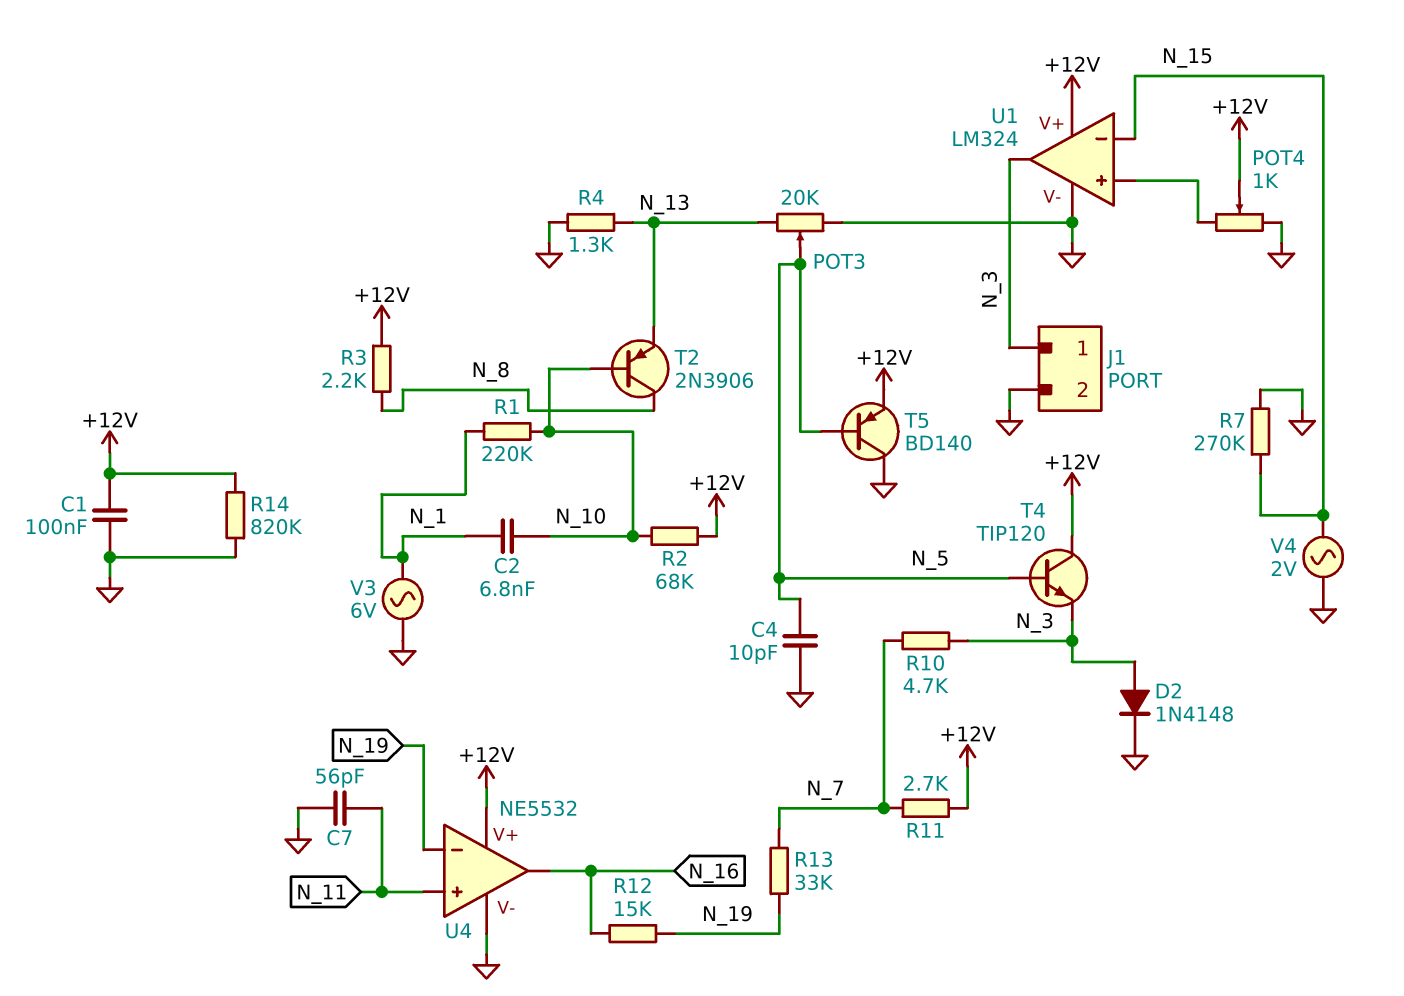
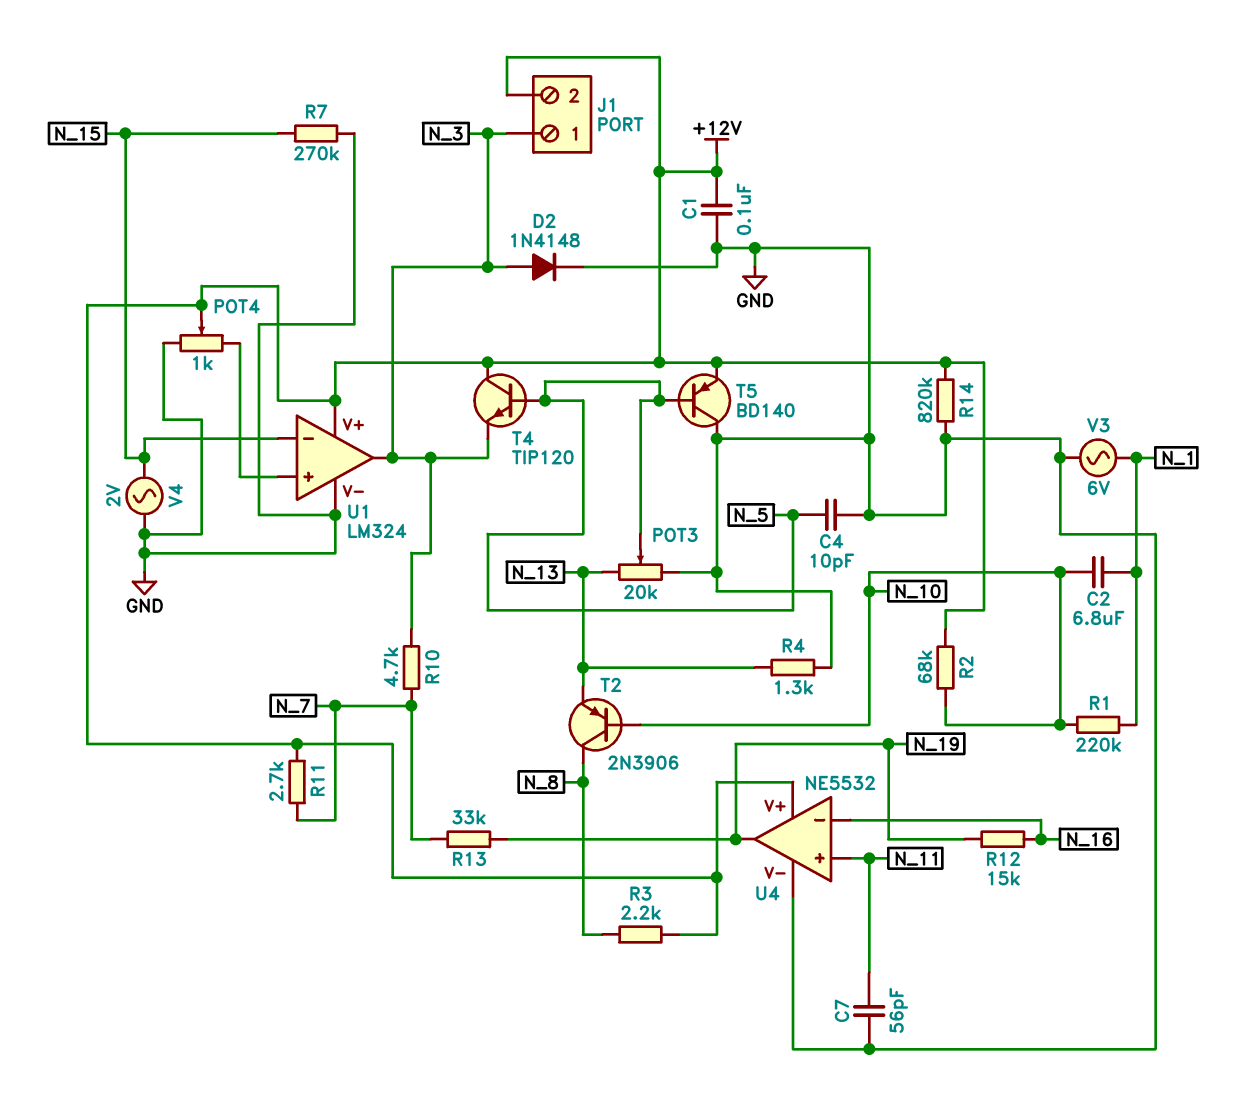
C2: 6.8nF (N_1, N_10) -> 6.8uF (N_1, N_10)
J1 pin 2: GND -> +12V
U4 pin in-: N_19 -> N_16
U4 pin out: N_16 -> N_19

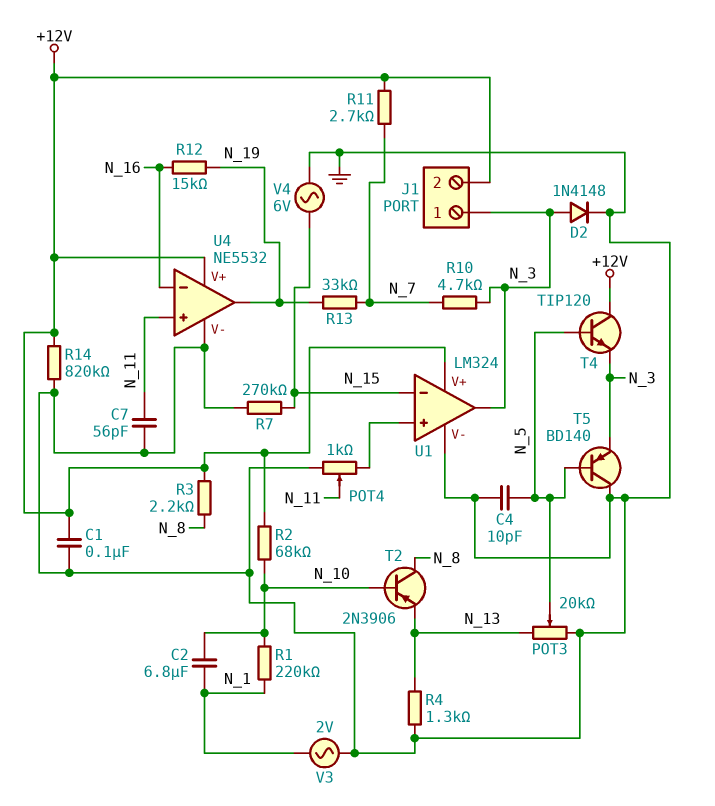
POT4: 1k (GND, U1/in+, wiper +12V) -> 1k (GND, U1/in+, wiper N_11)
T5: PNP BD140 (B N_5, C GND, E +12V) -> PNP BD140 (B N_5, C GND, E N_3)
V3: AC 6V (GND, N_1) -> AC 2V (GND, N_1)
V4: AC 2V (GND, N_15) -> AC 6V (GND, N_15)

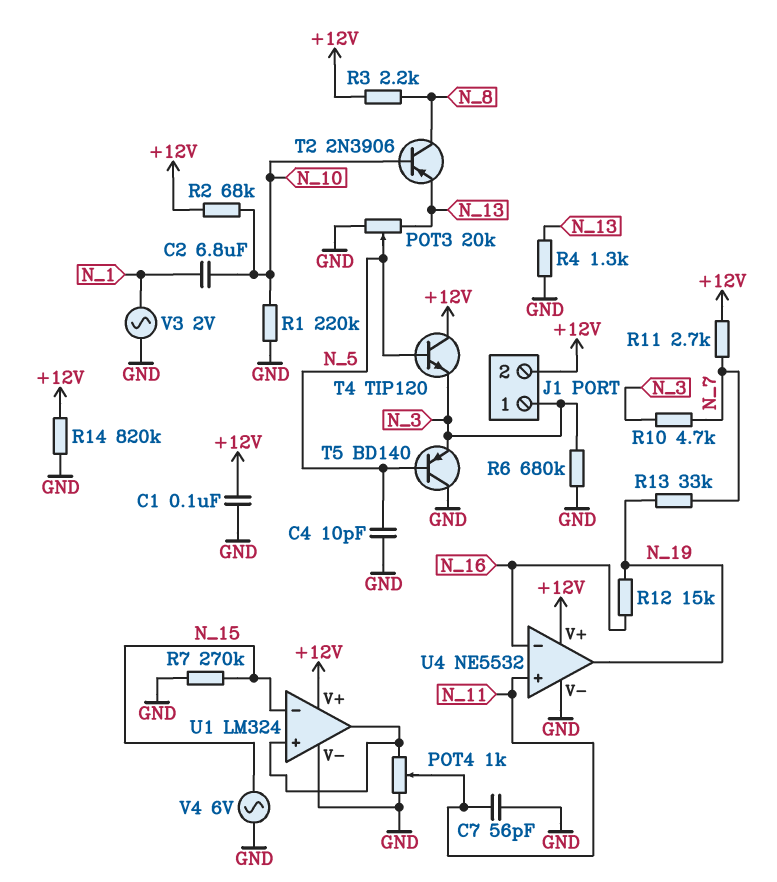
D2: diode 1N4148 (A N_3, K GND) -> none
R1: 220k (N_1, N_10) -> 220k (GND, N_10)
R6: none -> 680k (GND, N_3)
U1 pin out: N_3 -> U1/in+

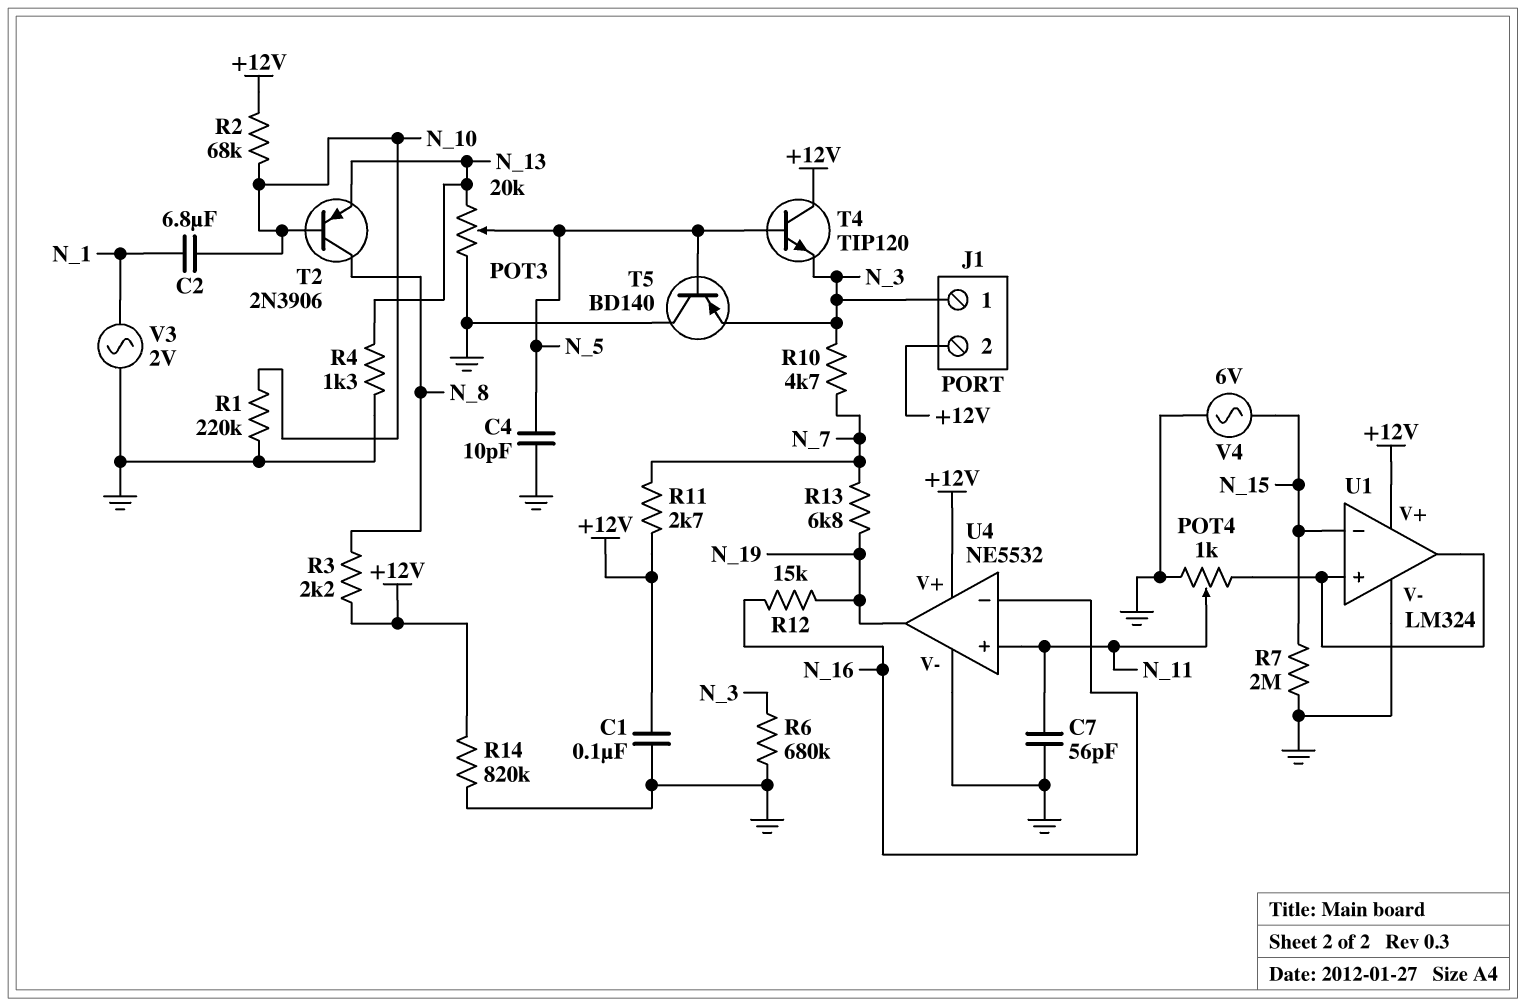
R7: 270k (GND, N_15) -> 2M (GND, N_15)
R13: 33k (N_7, N_19) -> 6.8k (N_7, N_19)

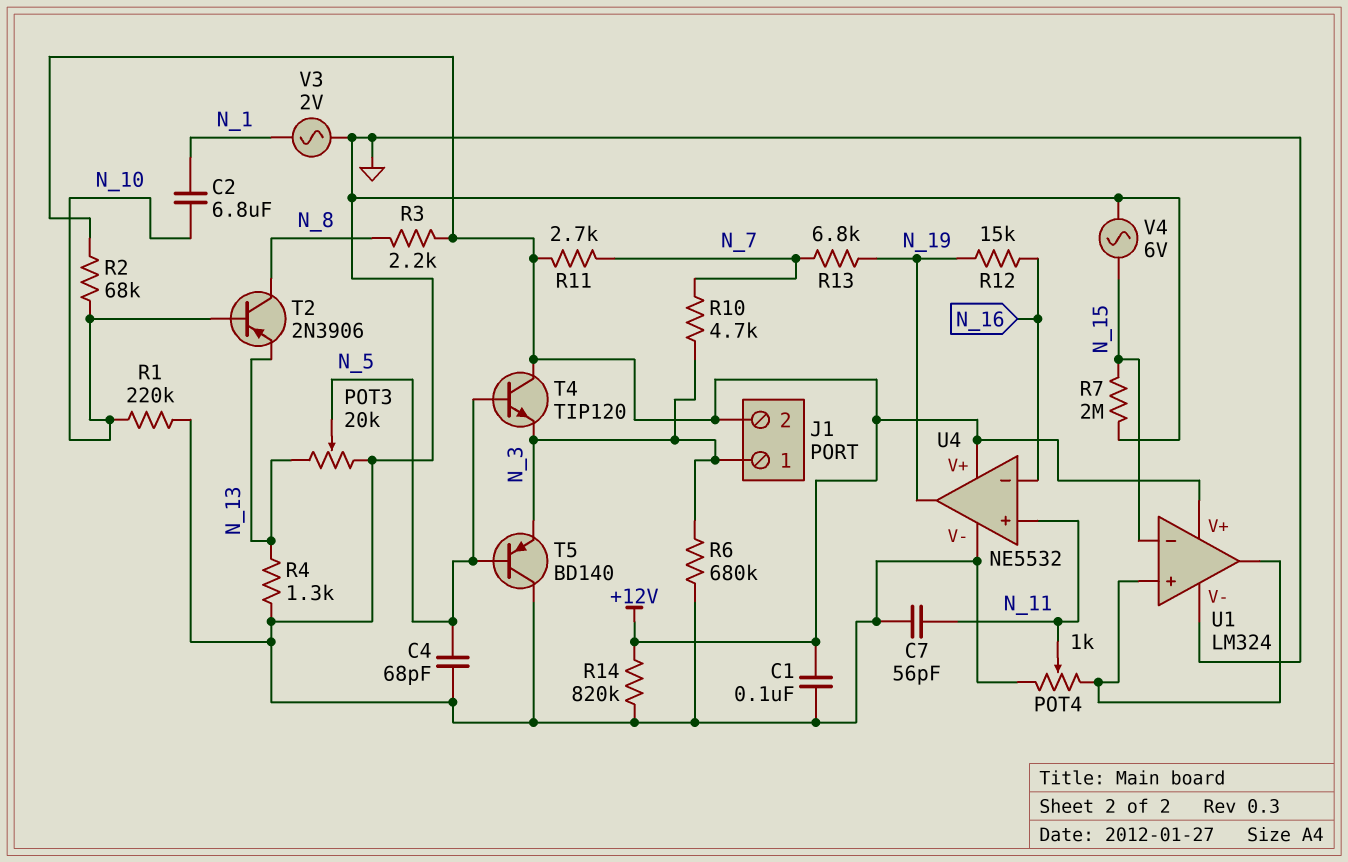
C4: 10pF (GND, N_5) -> 68pF (GND, N_5)

